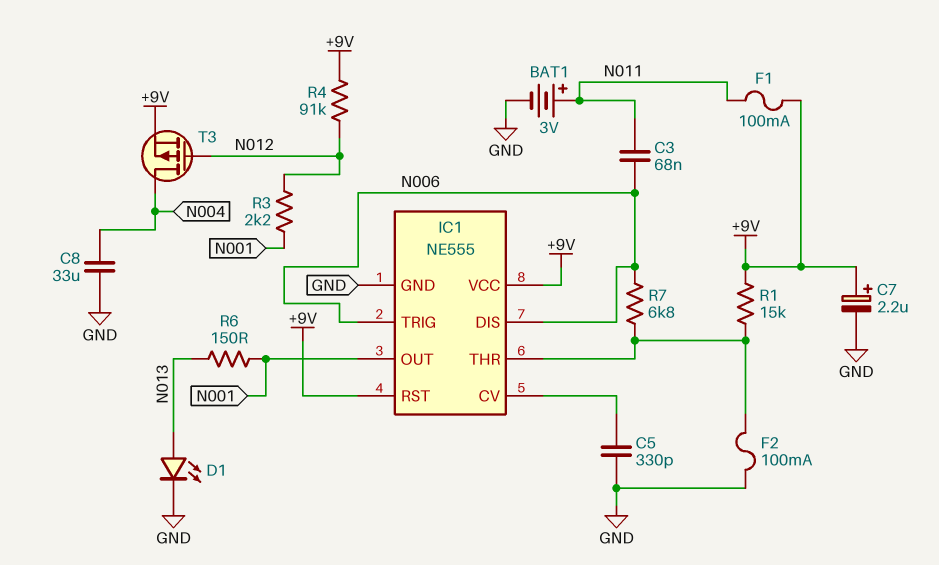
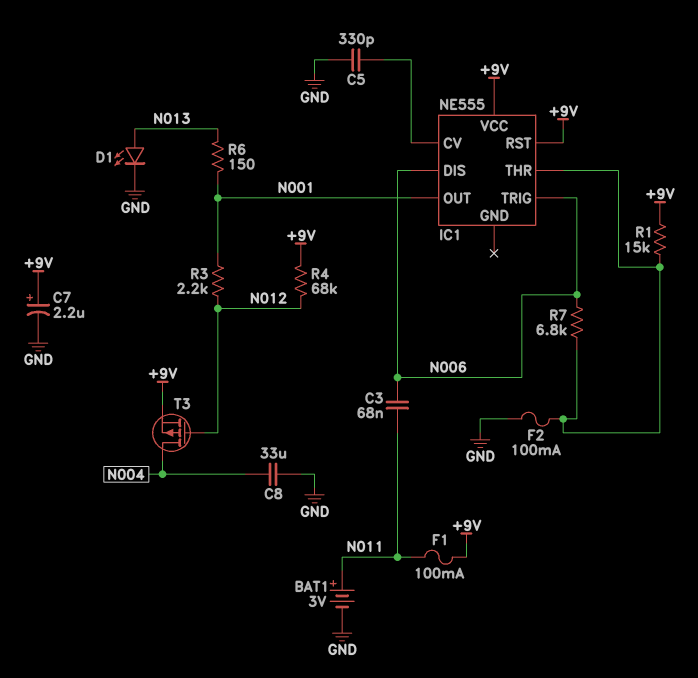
IC1 pin GND: GND -> none
R4: 91k (+9V, N012) -> 68k (+9V, N012)

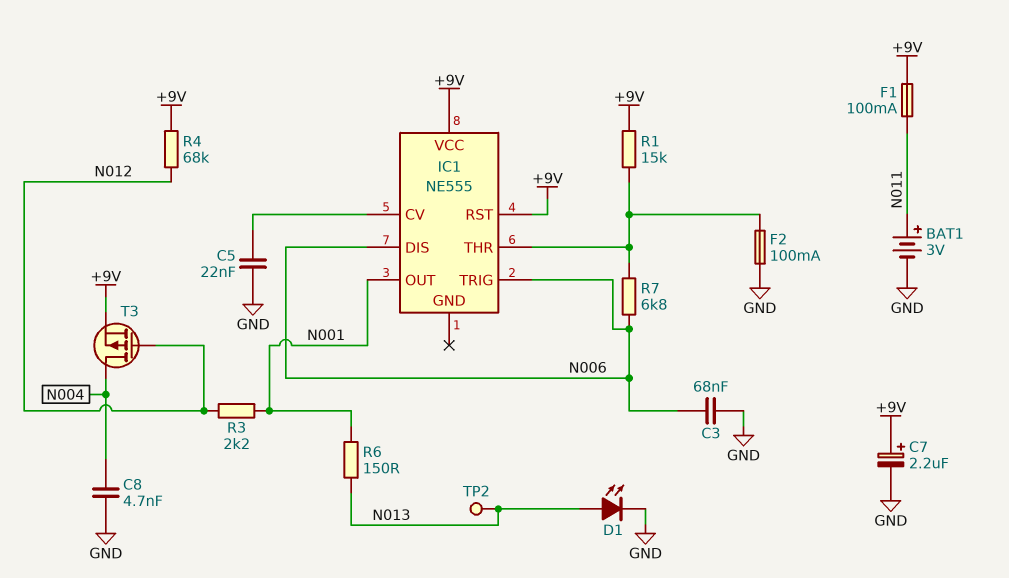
C3: 68nF (N006, N011) -> 68nF (GND, N006)
C5: 330pF (GND, IC1/CV) -> 22nF (GND, IC1/CV)
C8: 33uF (GND, N004) -> 4.7nF (GND, N004)
TP2: none -> test point (N013)

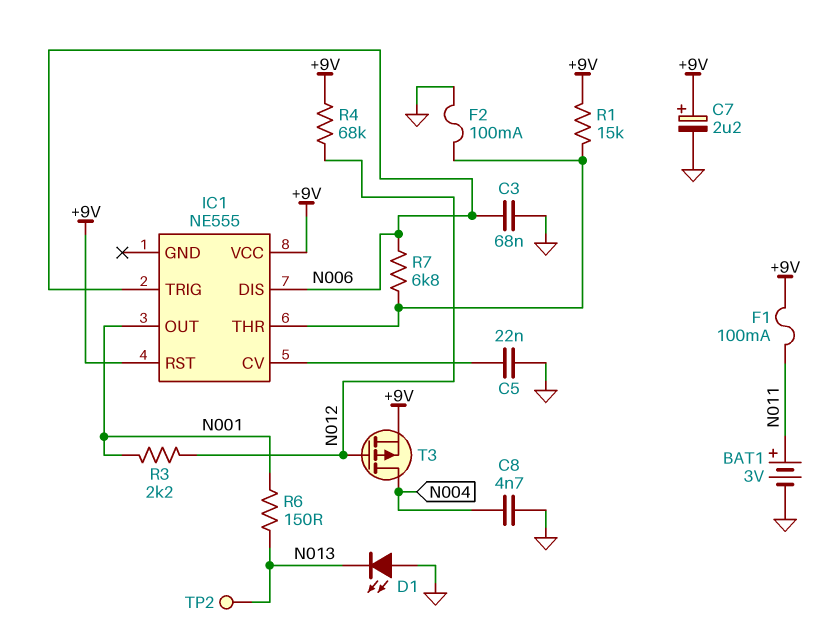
D1: LED (A N013, K GND) -> LED (A GND, K N013)

